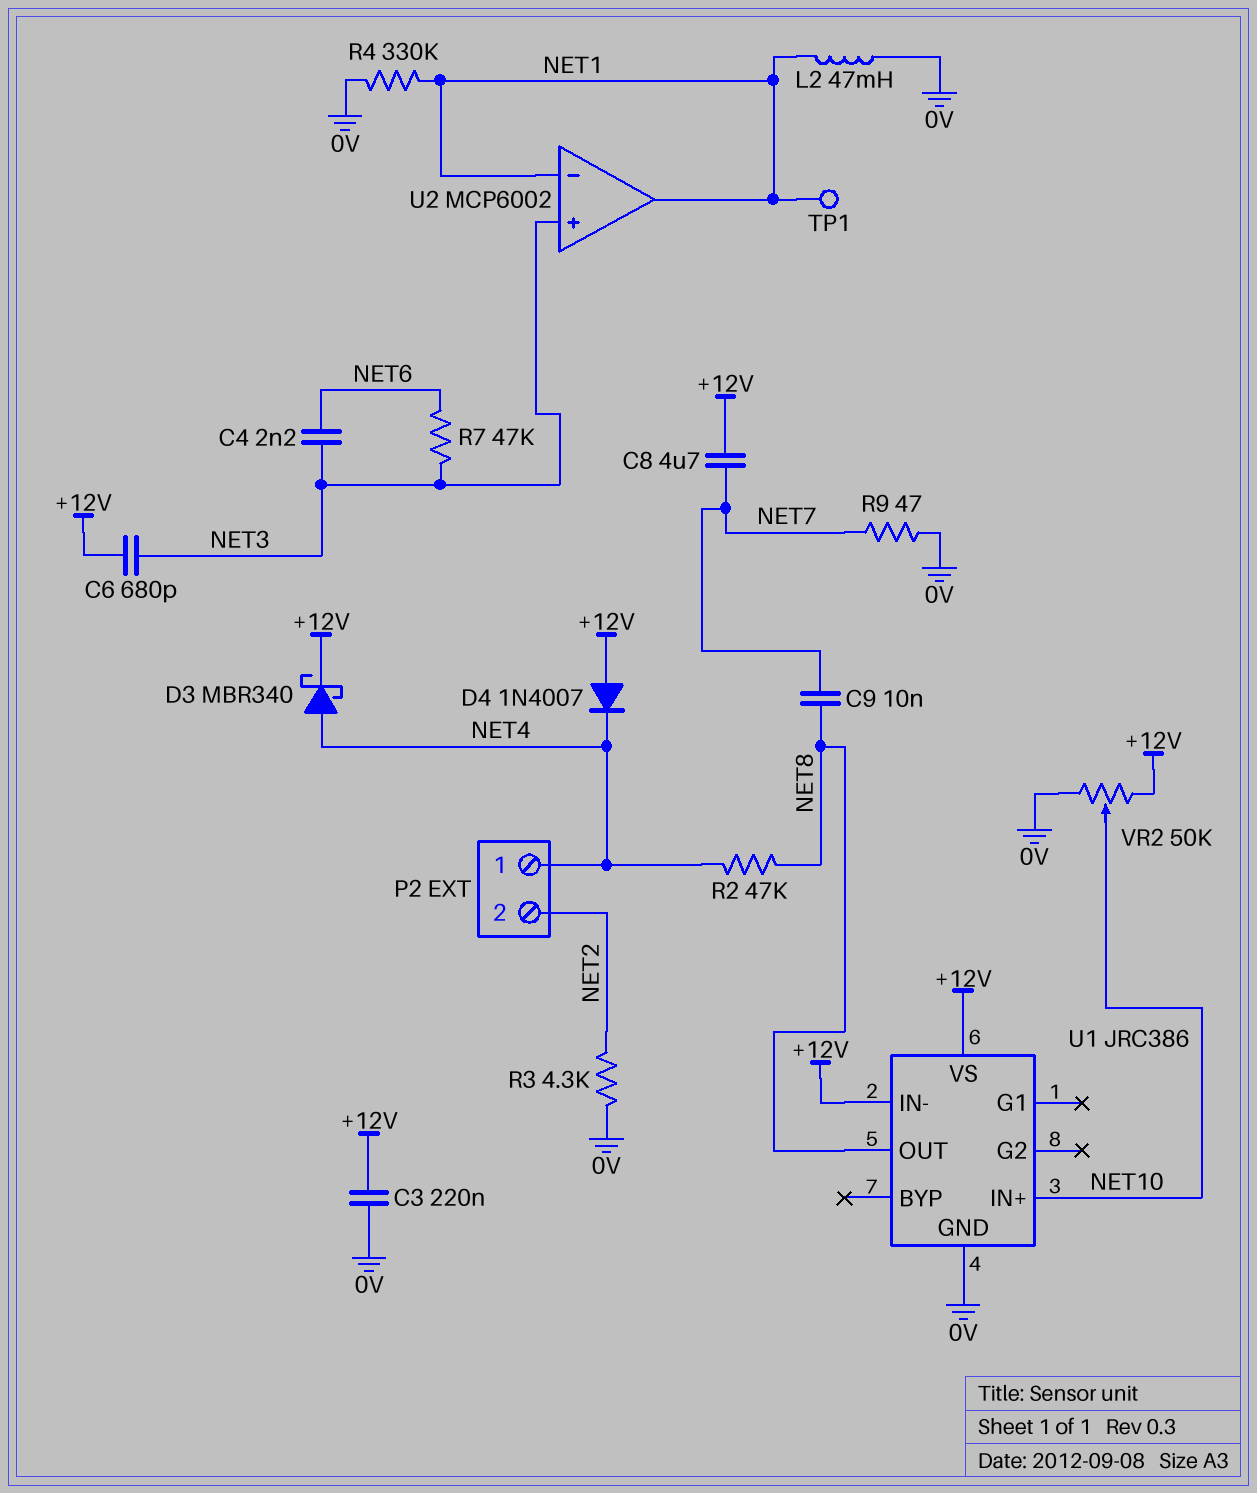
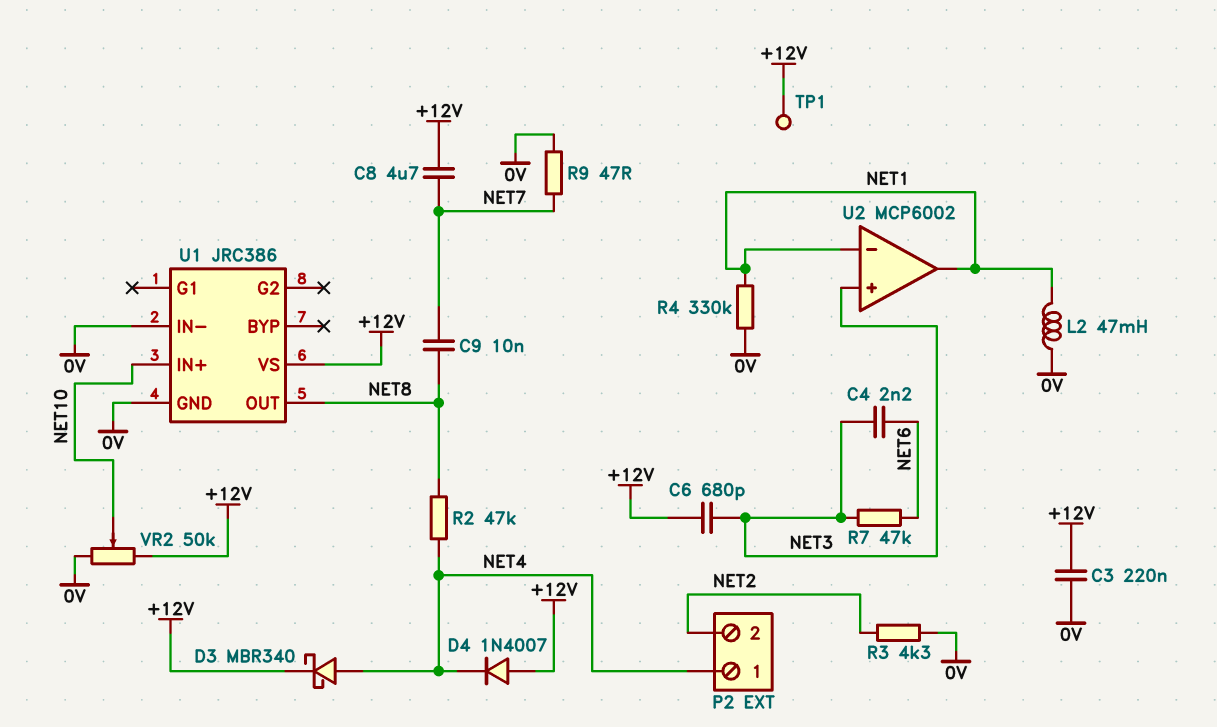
TP1: test point (NET1) -> test point (+12V)
U1 pin IN-: +12V -> 0V

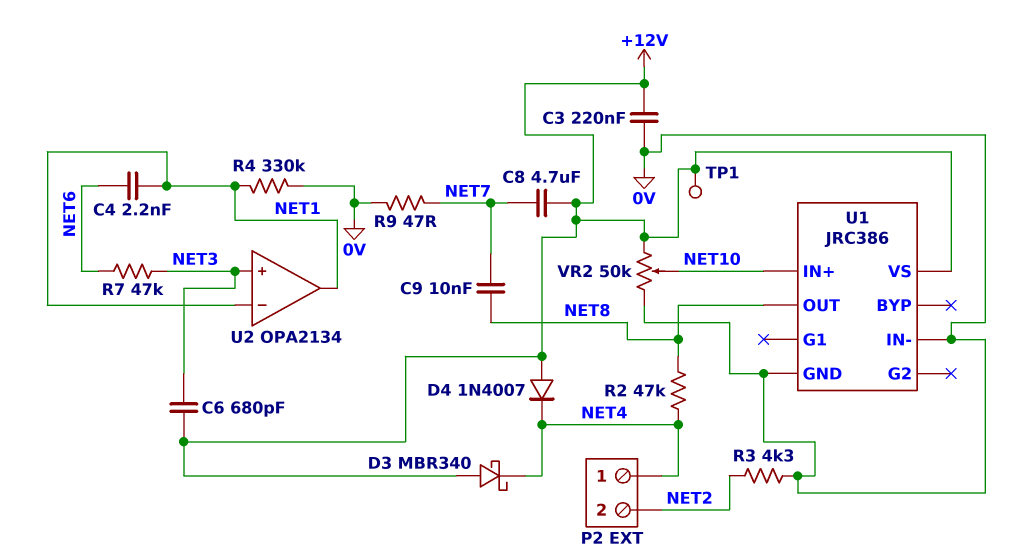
C4: 2.2nF (NET3, NET6) -> 2.2nF (NET1, NET6)
D3: schottky MBR340 (A NET4, K +12V) -> schottky MBR340 (A +12V, K NET4)
L2: 47mH (0V, NET1) -> none
U2: MCP6002 -> OPA2134

